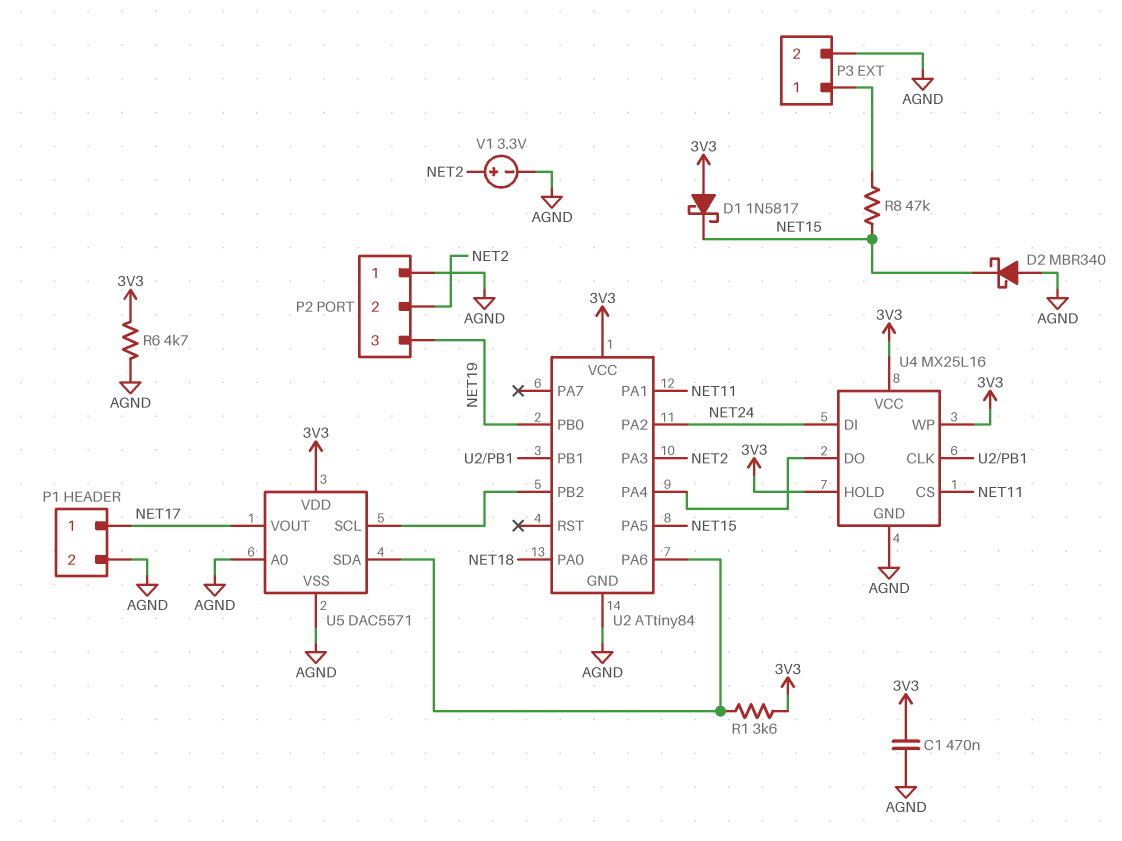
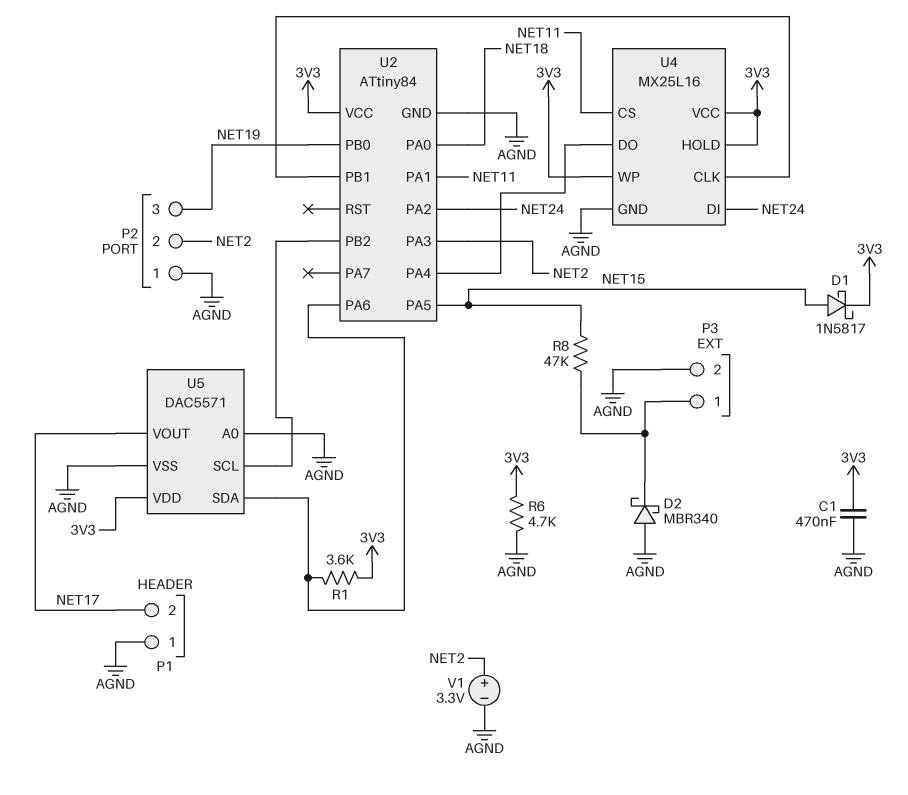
D1: schottky 1N5817 (A 3V3, K NET15) -> schottky 1N5817 (A NET15, K 3V3)
D2: schottky MBR340 (A AGND, K NET15) -> schottky MBR340 (A AGND, K P3/1)
P1 pin 1: NET17 -> AGND
P1 pin 2: AGND -> NET17

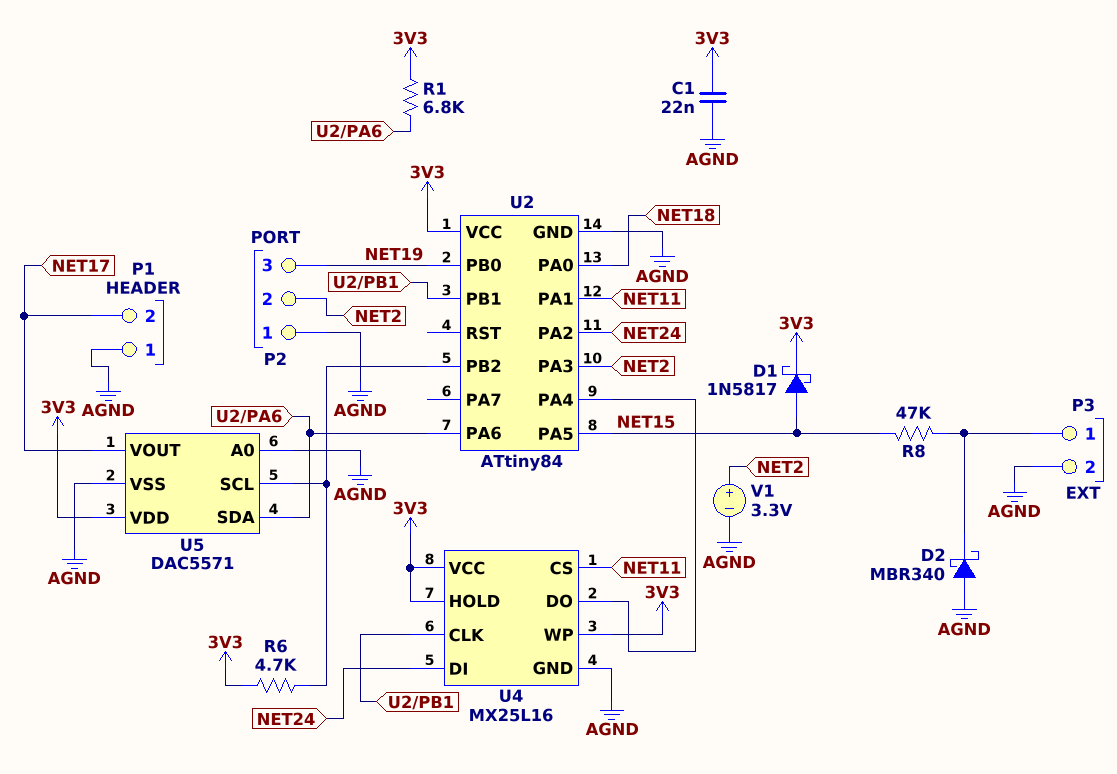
C1: 470nF (3V3, AGND) -> 22nF (3V3, AGND)
R1: 3.6k (3V3, U2/PA6) -> 6.8k (3V3, U2/PA6)
R6: 4.7k (3V3, AGND) -> 4.7k (3V3, U2/PB2)

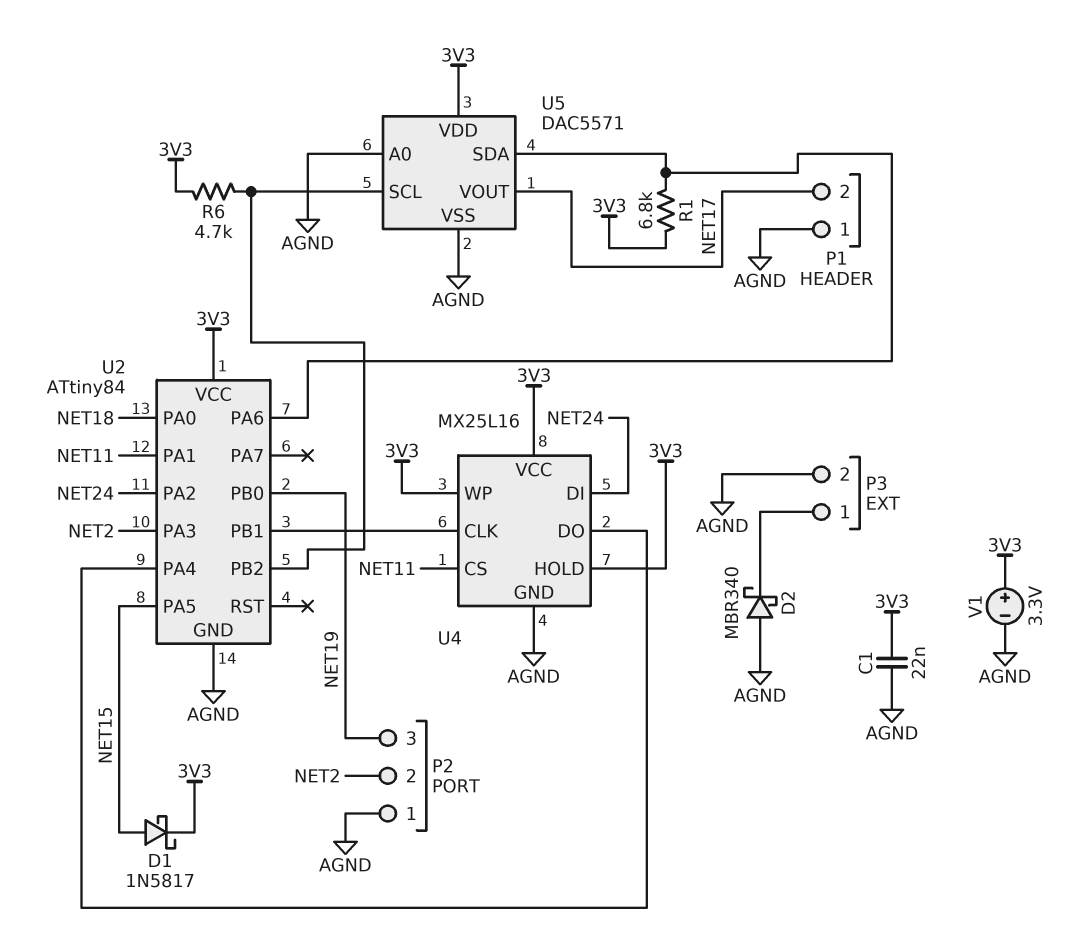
R8: 47k (NET15, P3/1) -> none
V1: 3.3V (plus NET2, minus AGND) -> 3.3V (plus 3V3, minus AGND)

